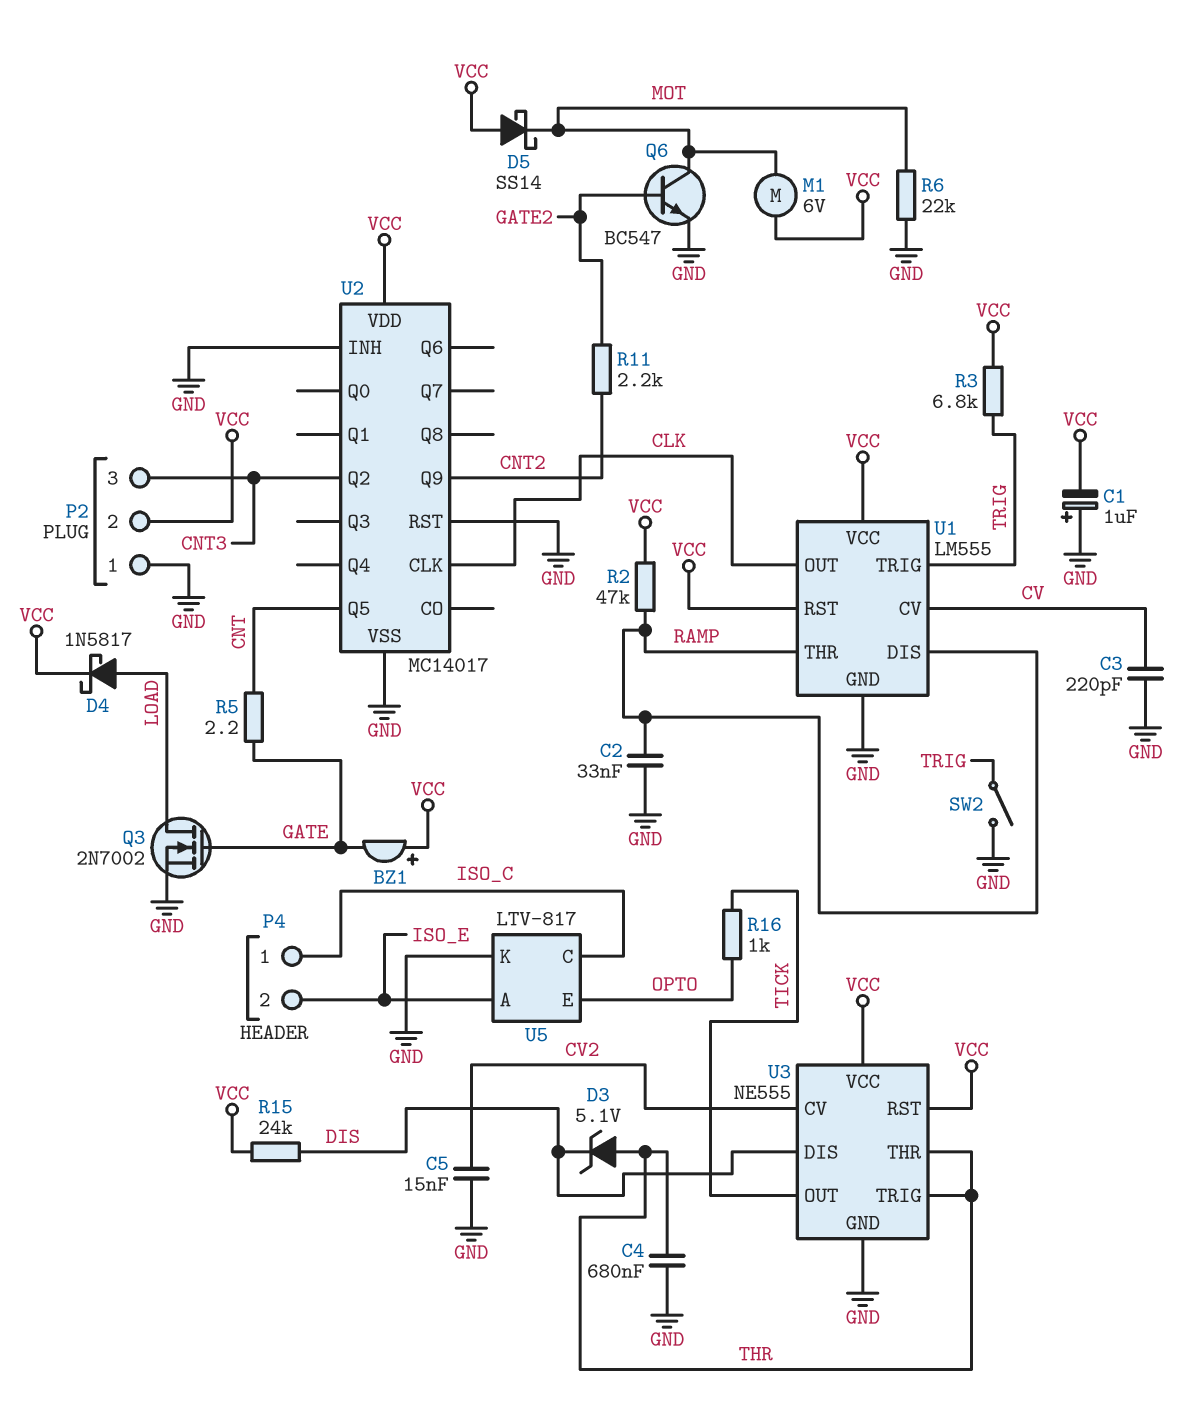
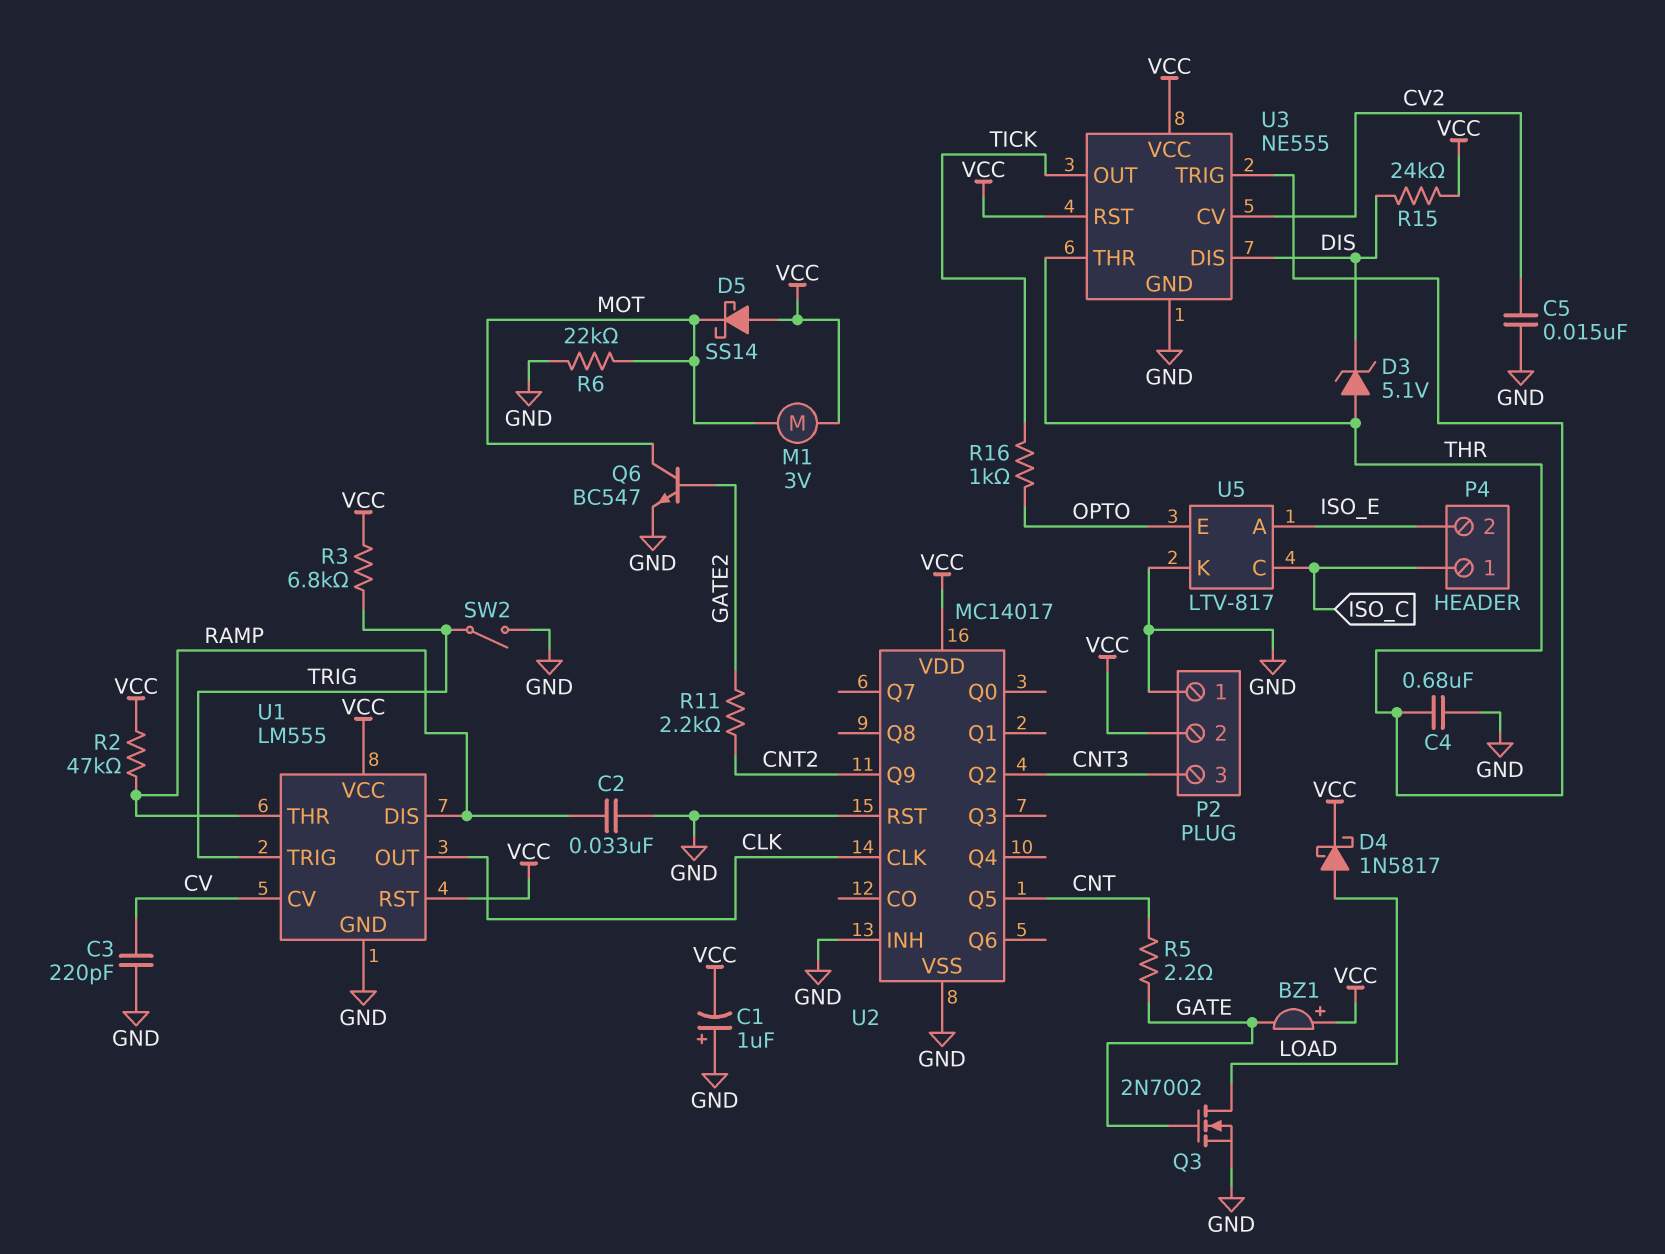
M1: motor 6V (MOT, VCC) -> motor 3V (MOT, VCC)

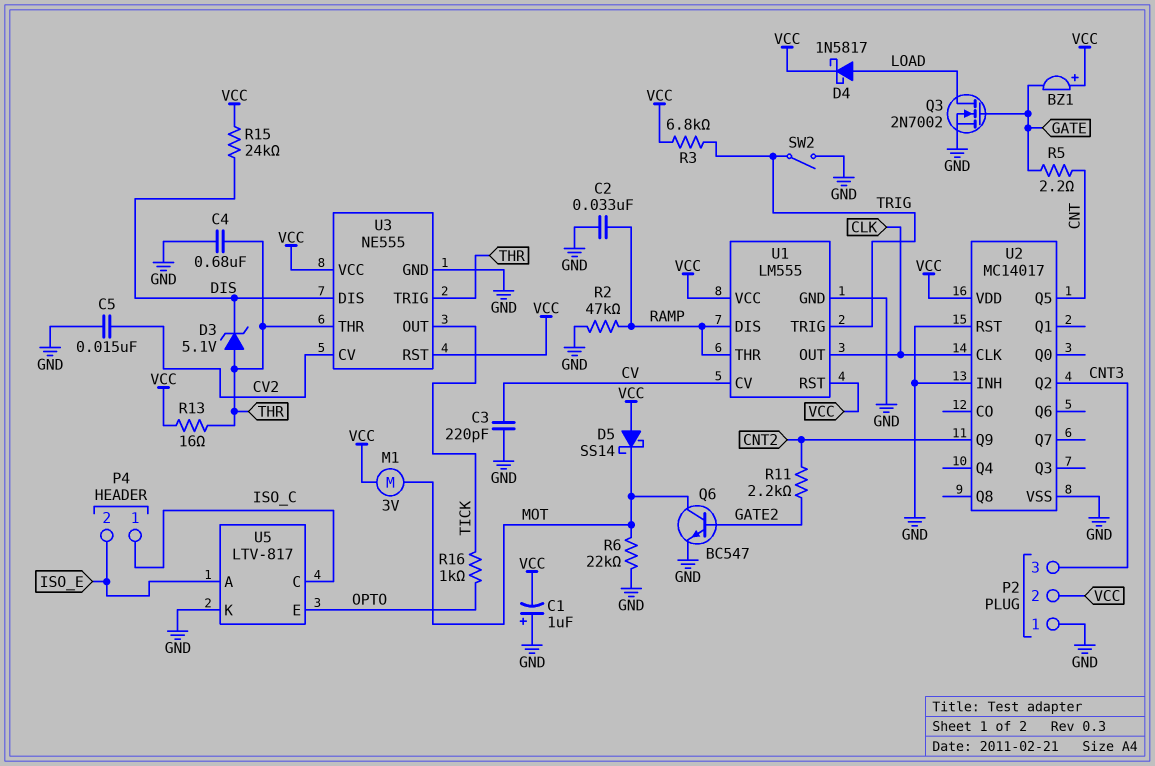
R2: 47k (RAMP, VCC) -> 47k (GND, RAMP)
R13: none -> 16 (THR, VCC)

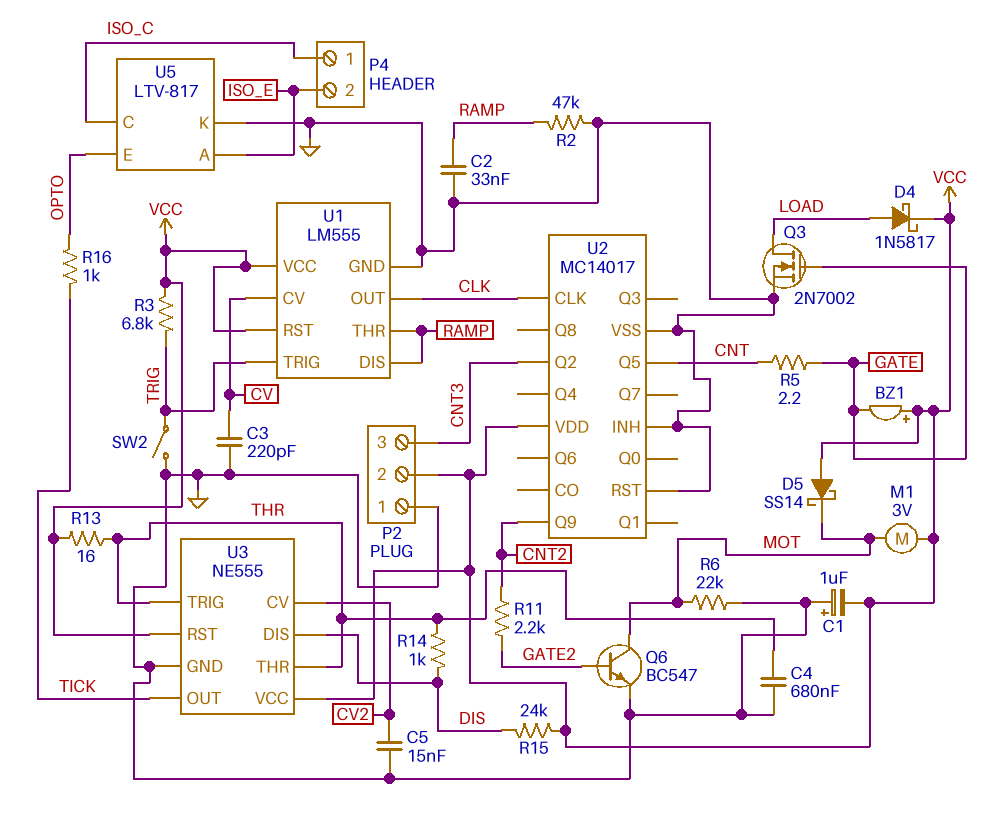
D3: zener 5.1V (A THR, K DIS) -> none
R14: none -> 1k (DIS, THR)

